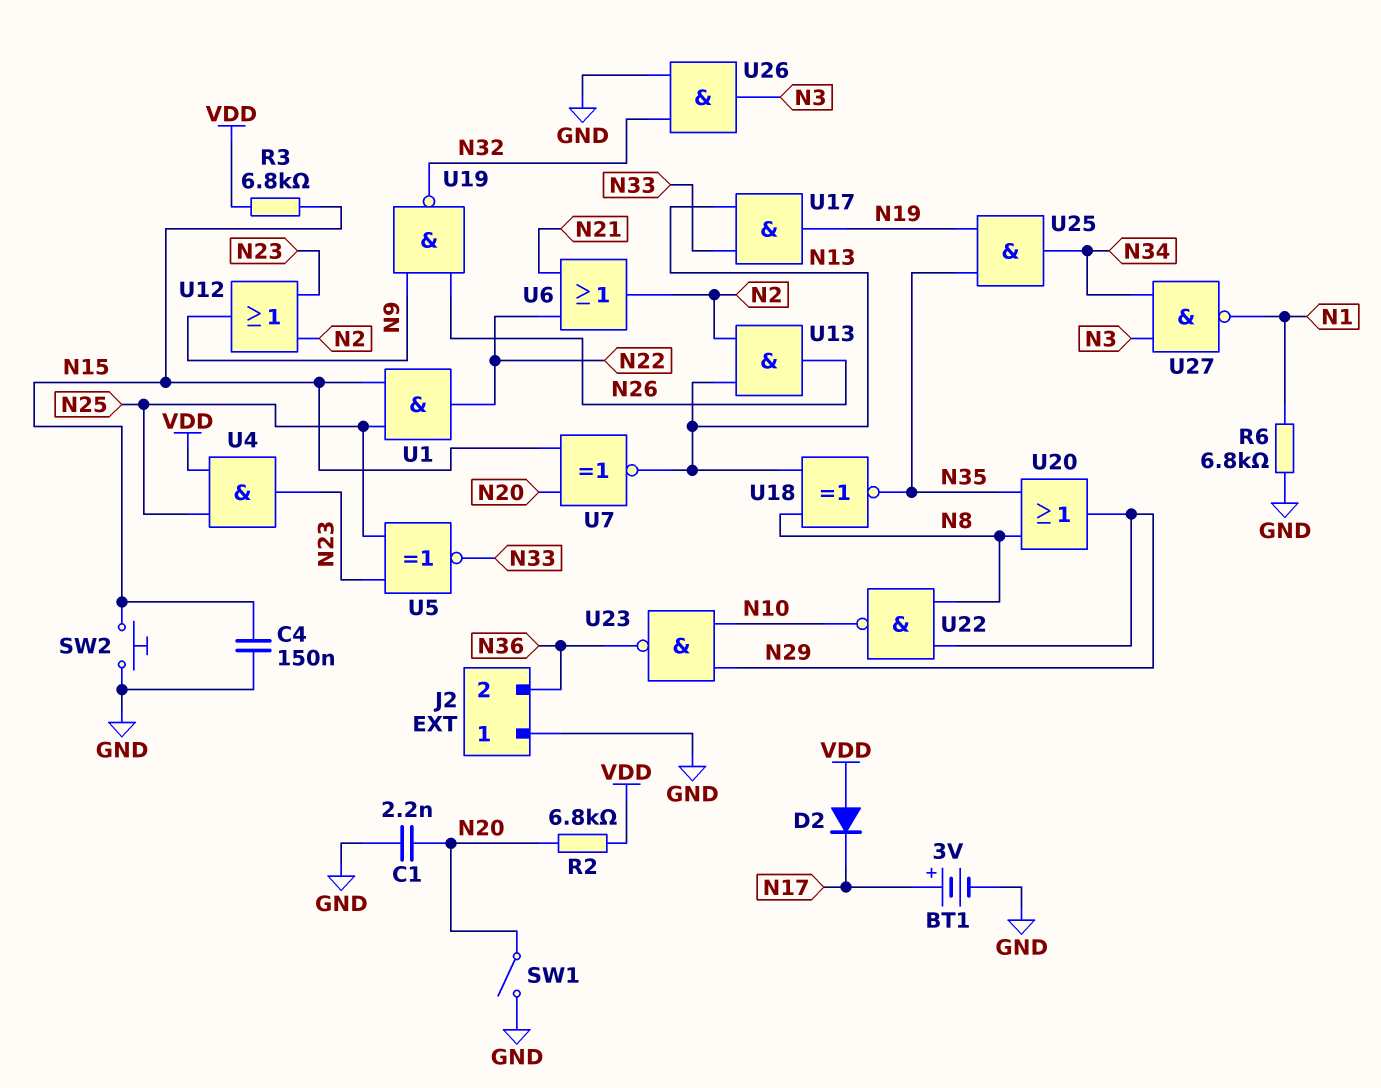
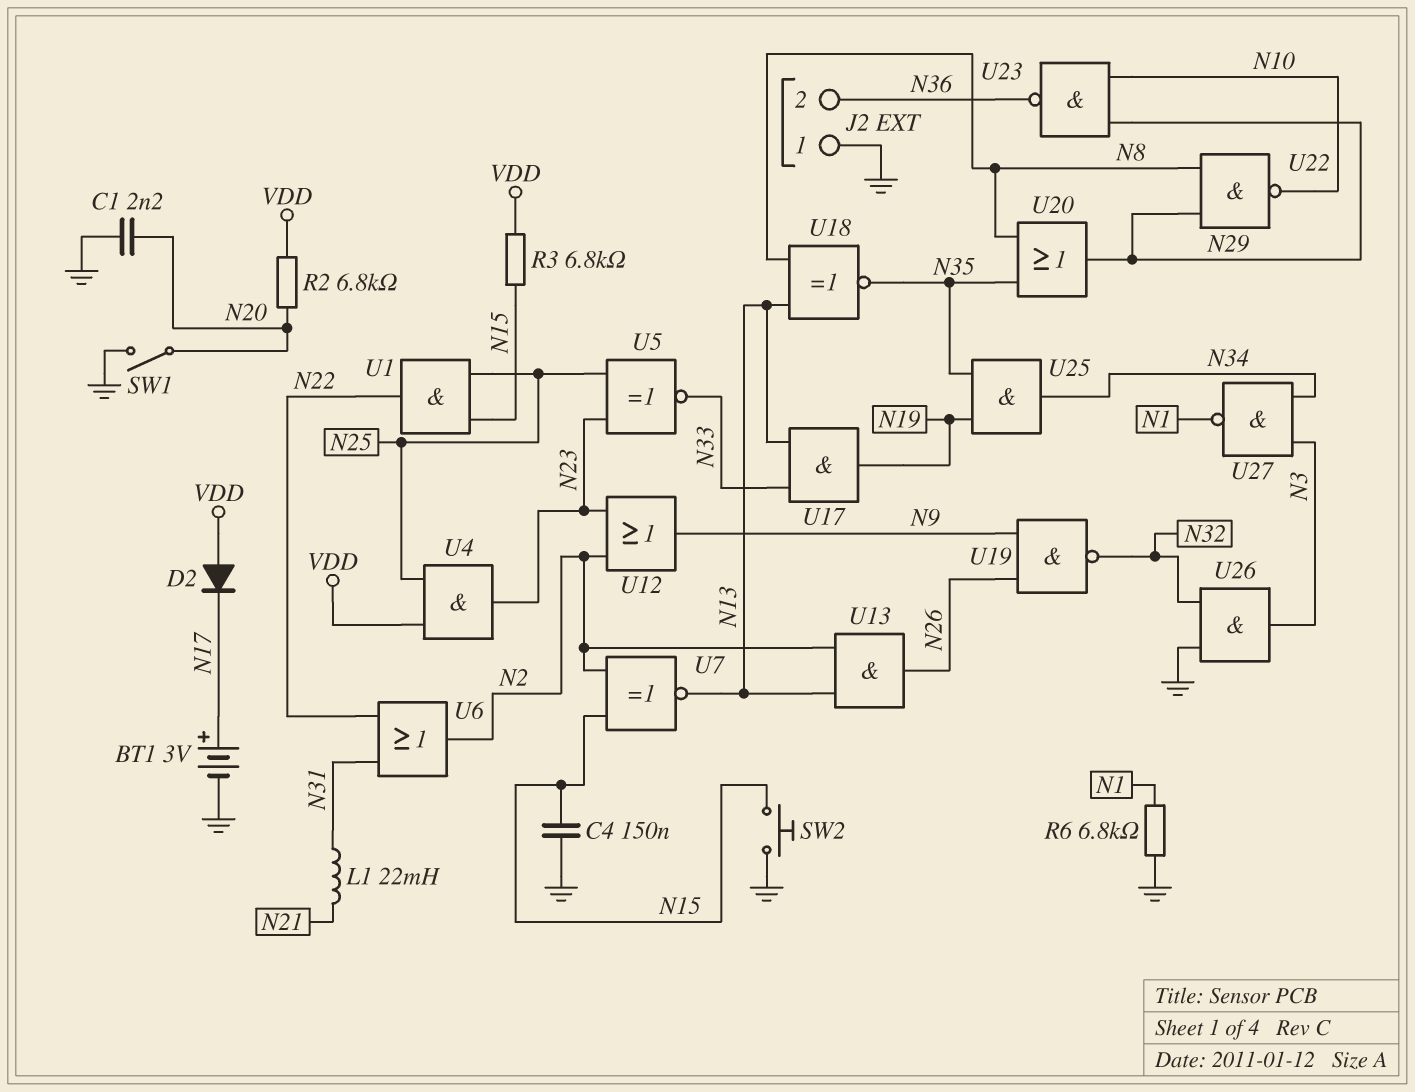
L1: none -> 22mH (N21, N31)
U6: OR (in N21, in N22, out N2) -> OR (in N22, in N31, out N2)
U7: XNOR (in N15, in N20, out N13) -> XNOR (in N2, in N15, out N13)

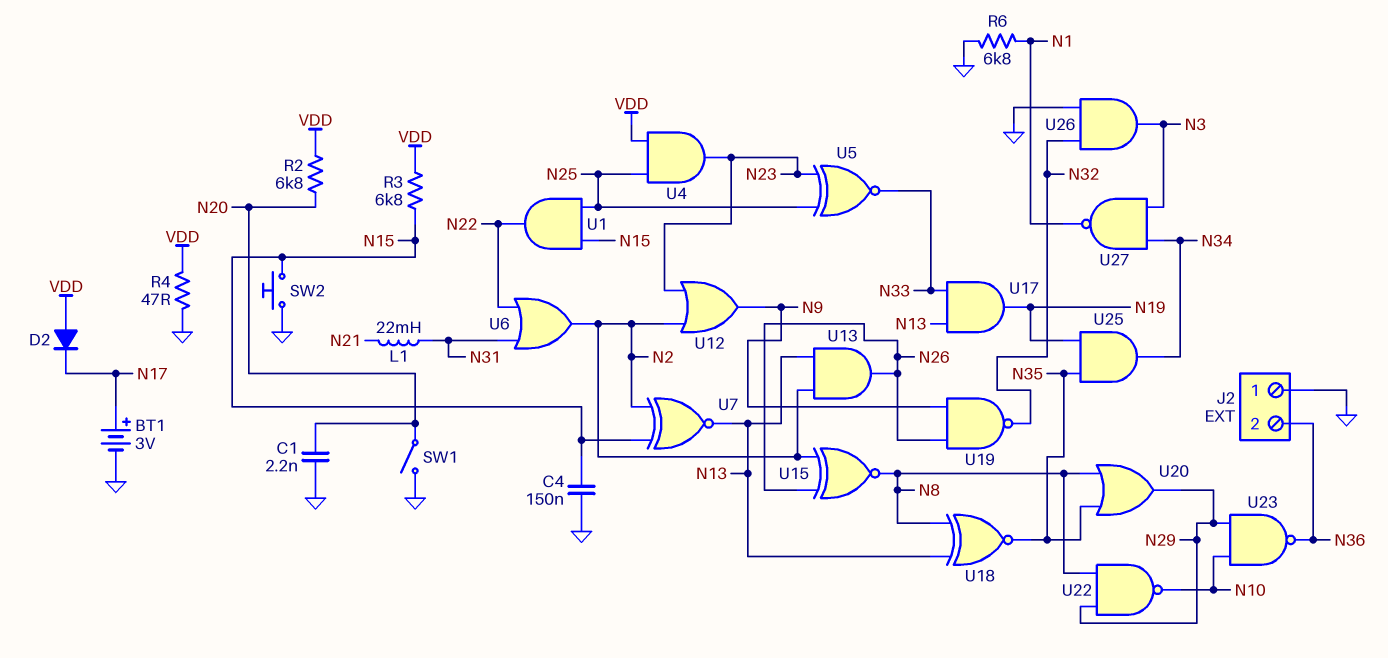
R4: none -> 47 (GND, VDD)
U15: none -> XNOR (in N2, in N26, out N8)

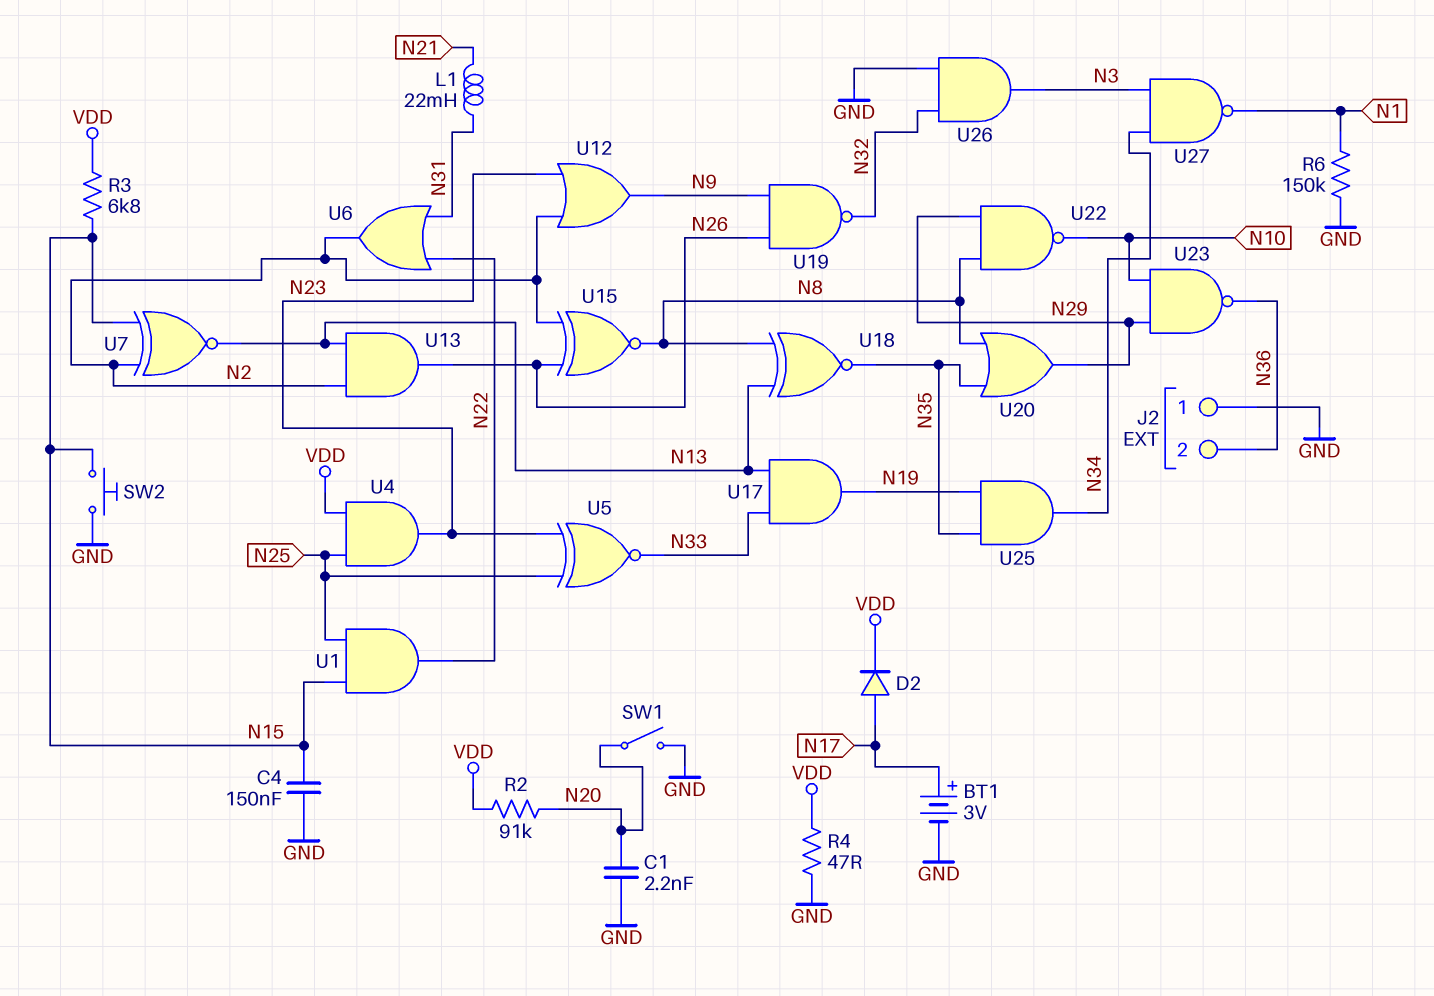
D2: diode (A VDD, K N17) -> diode (A N17, K VDD)
R2: 6.8k (N20, VDD) -> 91k (N20, VDD)
R6: 6.8k (GND, N1) -> 150k (GND, N1)

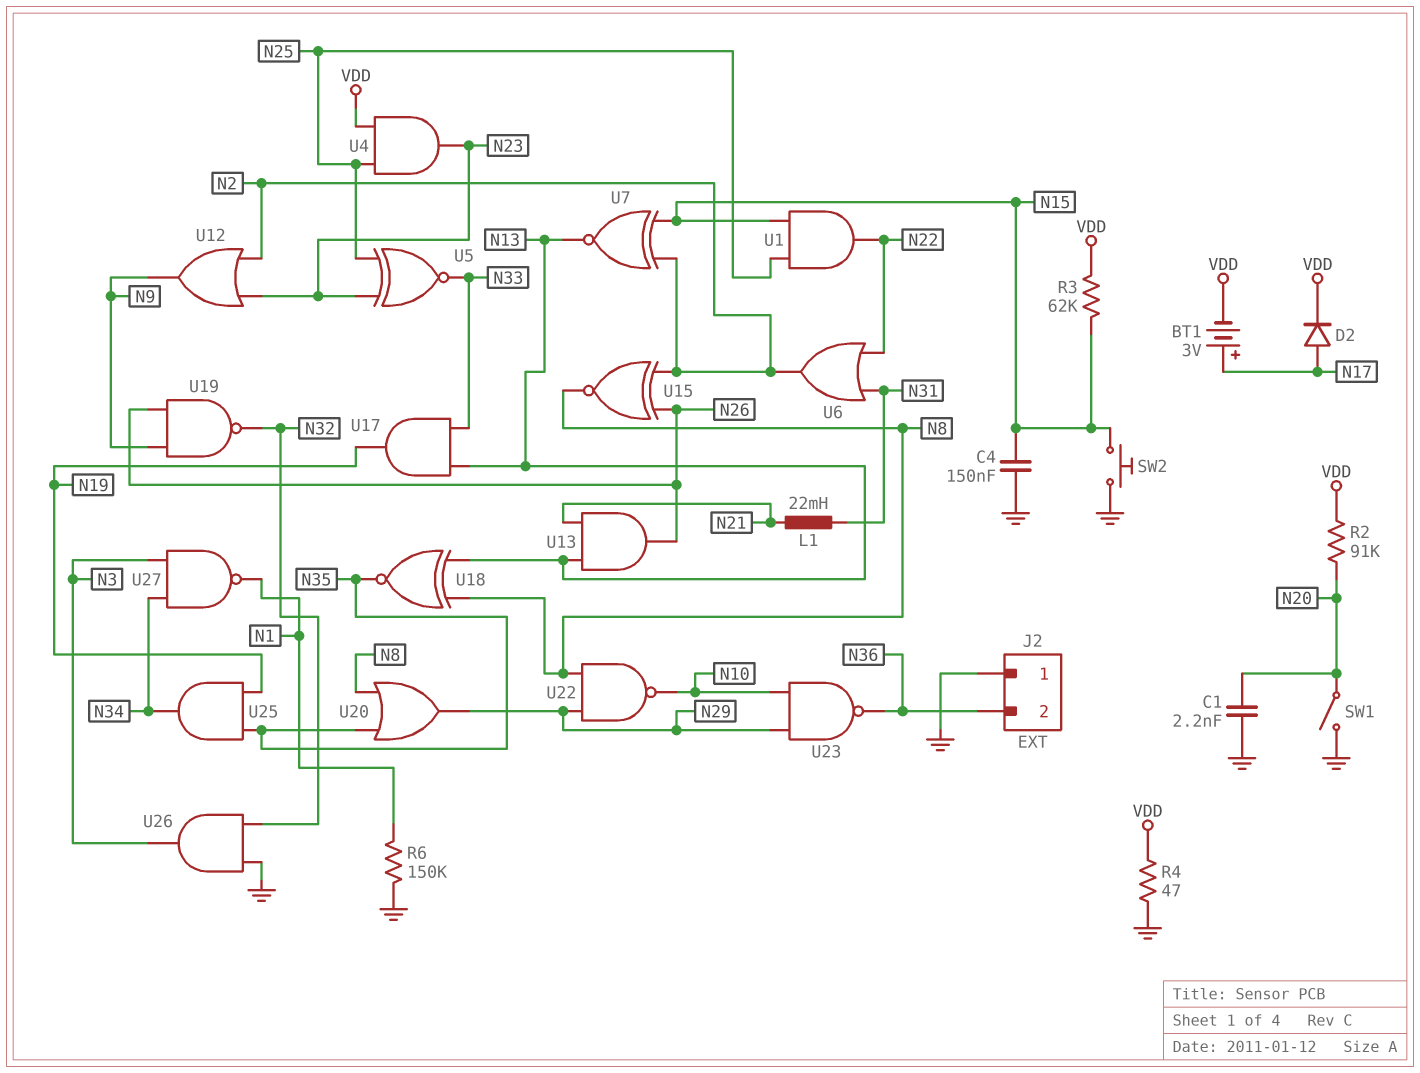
BT1: 3V (plus N17, minus GND) -> 3V (plus N17, minus VDD)
R3: 6.8k (N15, VDD) -> 62k (N15, VDD)
U13: AND (in N2, in N13, out N26) -> AND (in N13, in N21, out N26)

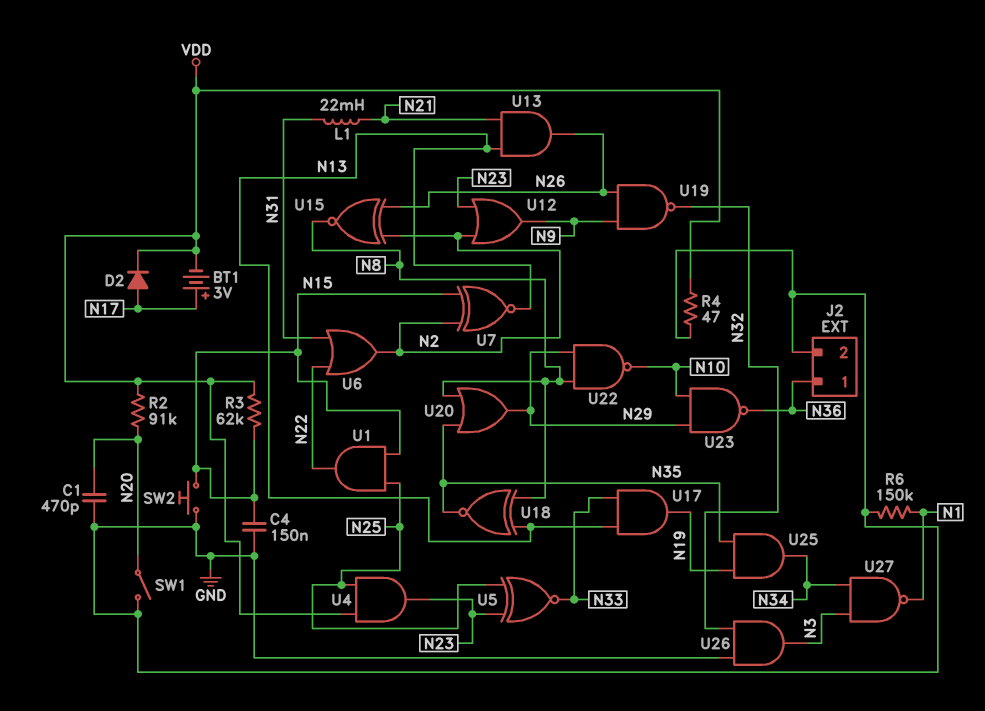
C1: 2.2nF (GND, N20) -> 470pF (GND, N20)
J2 pin 1: GND -> N36
J2 pin 2: N36 -> GND

